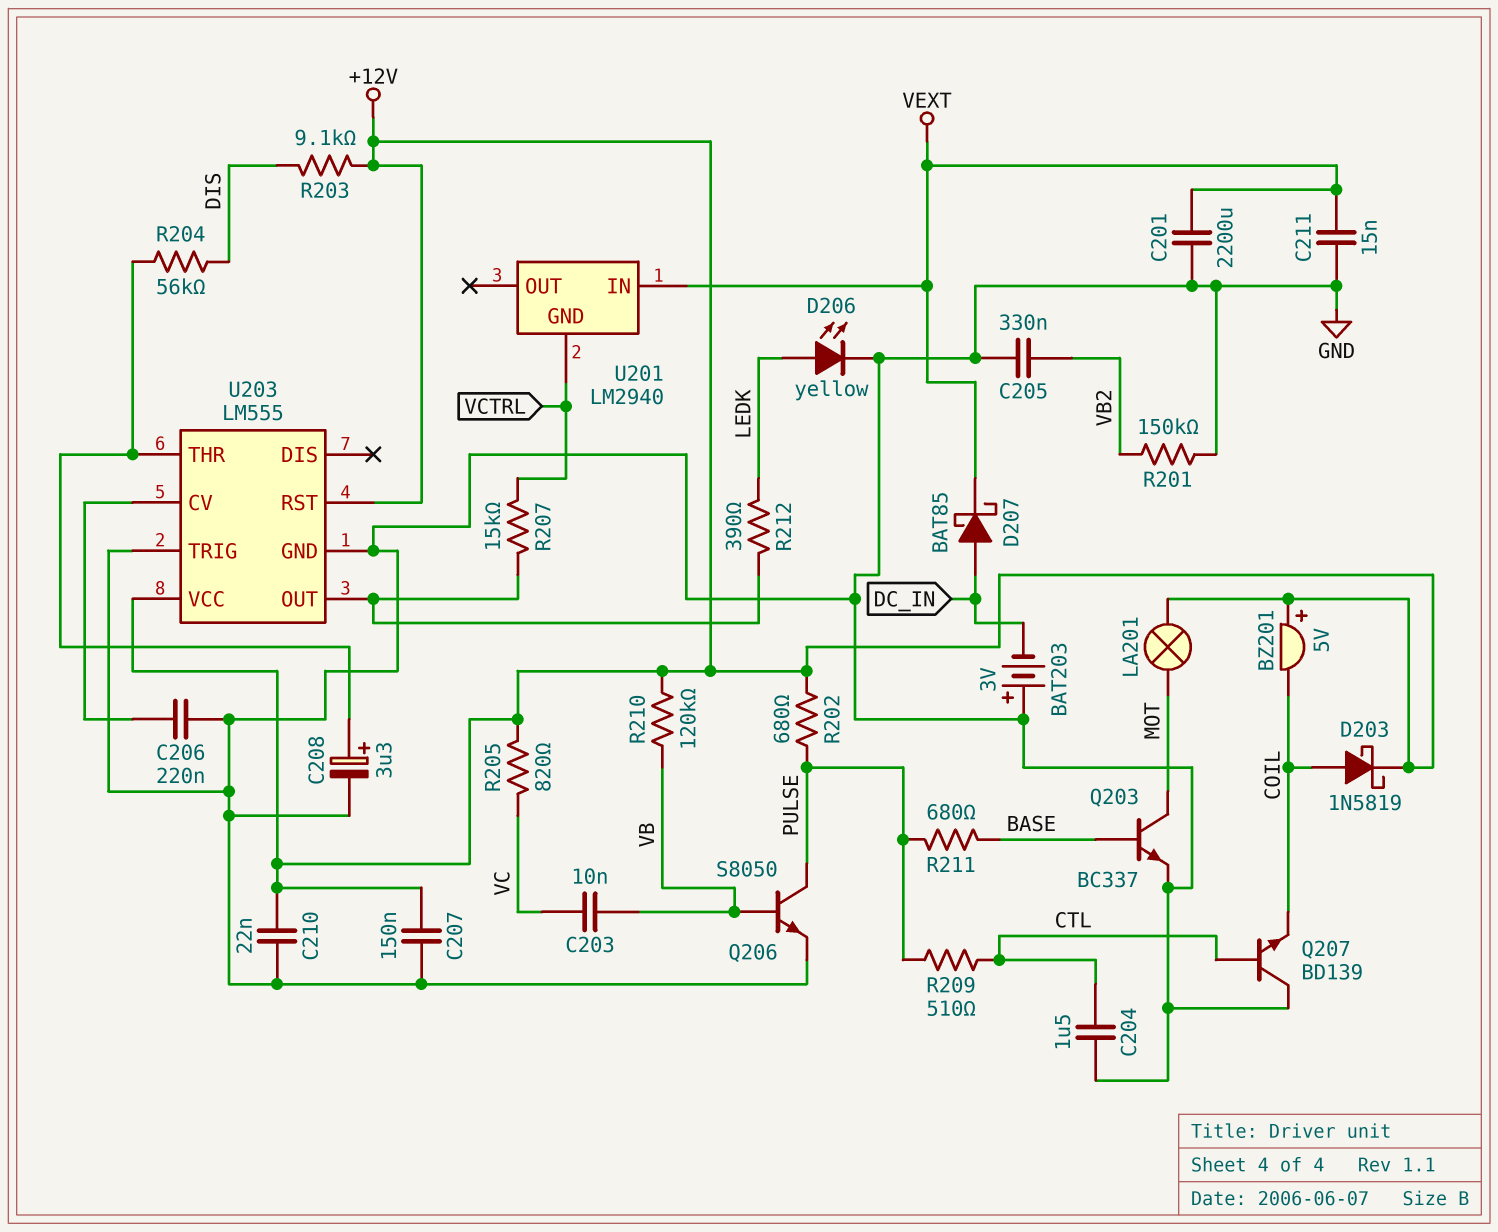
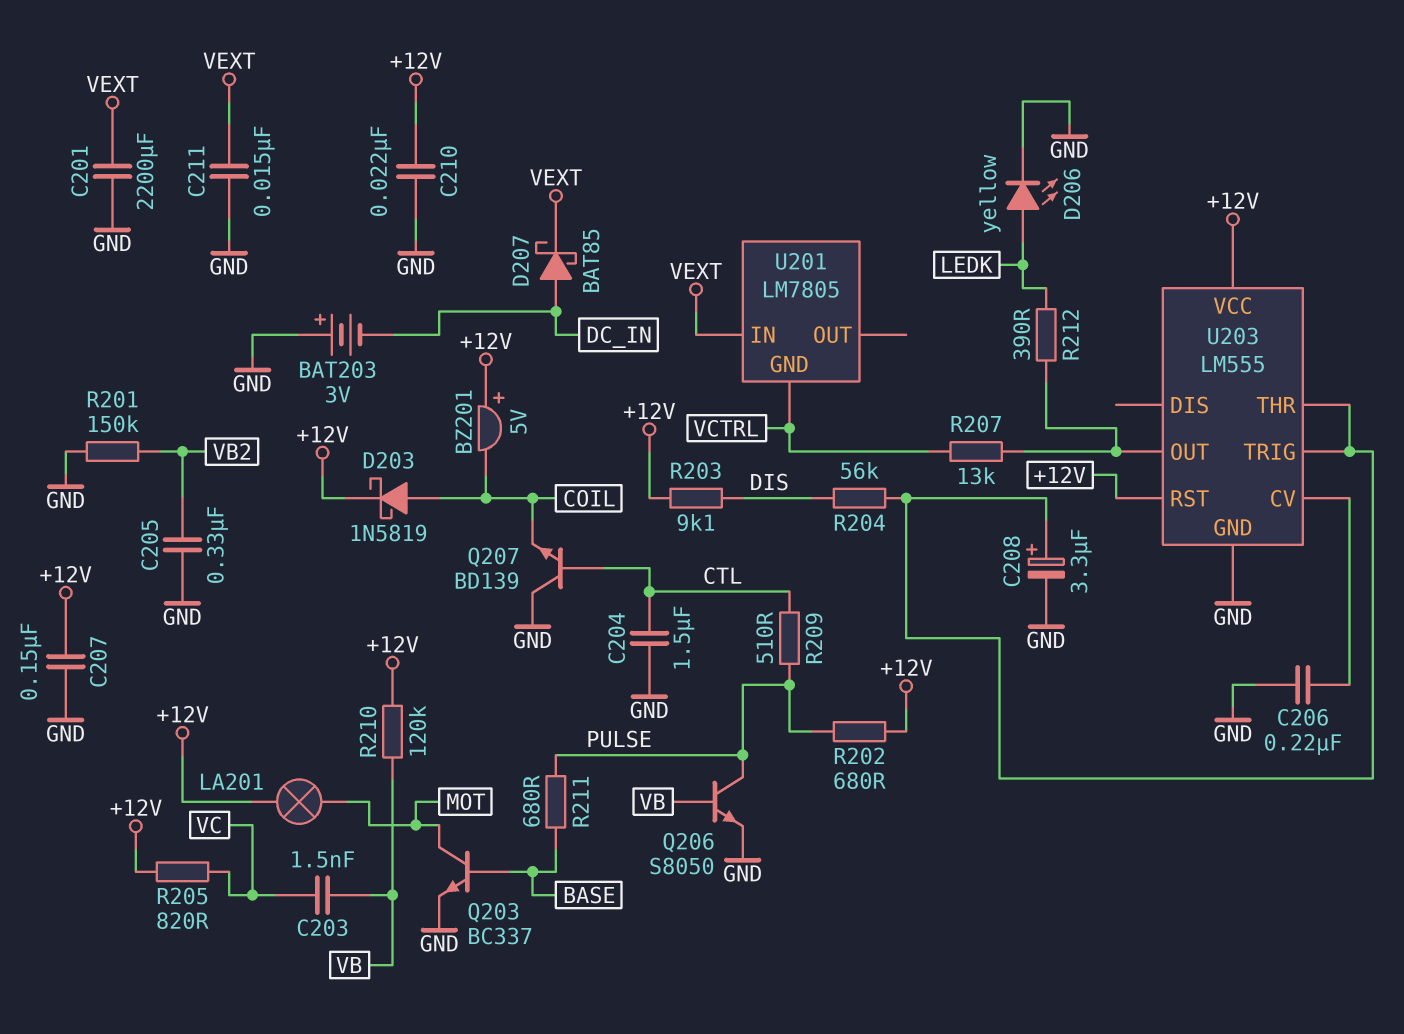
C203: 10nF (VB, VC) -> 1.5nF (VB, VC)
R207: 15k (U203/OUT, VCTRL) -> 13k (U203/OUT, VCTRL)
U201: LM2940 -> LM7805
U203 pin TRIG: GND -> U203/THR

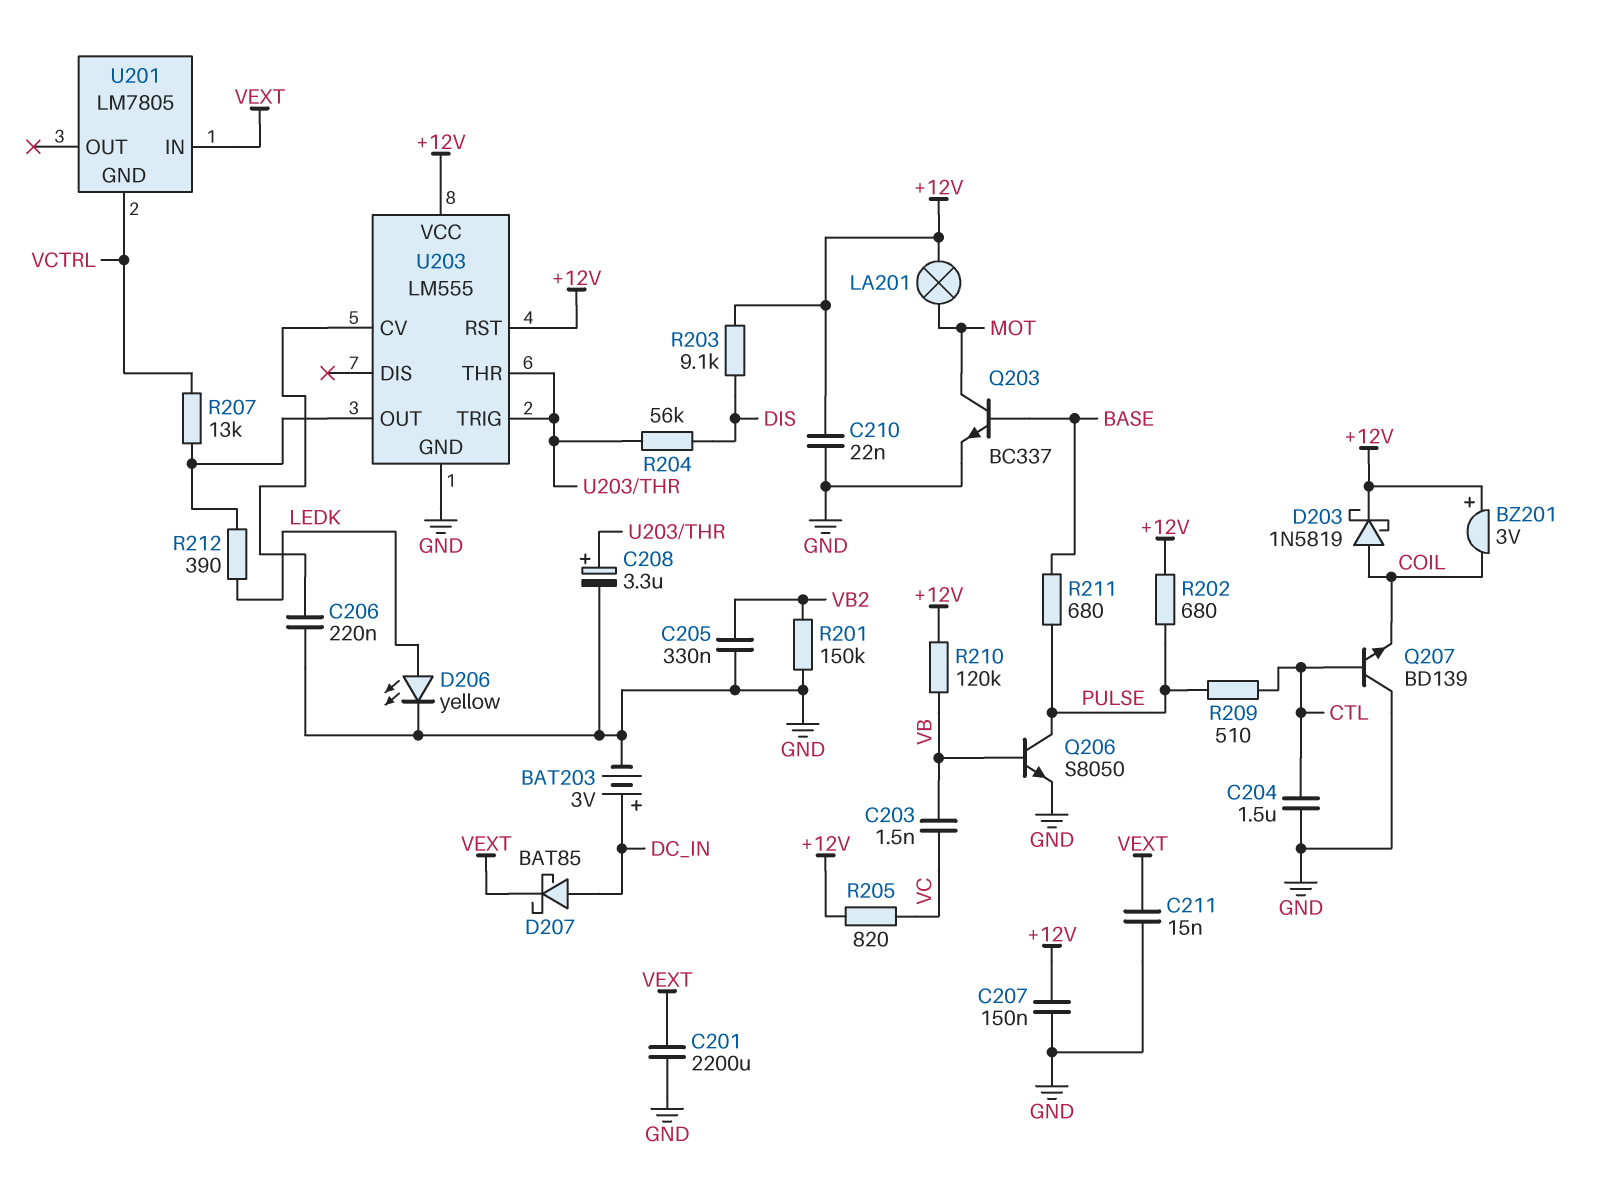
BAT203: 3V (plus GND, minus DC_IN) -> 3V (plus DC_IN, minus GND)
BZ201: buzzer 5V (plus +12V, minus COIL) -> buzzer 3V (plus +12V, minus COIL)

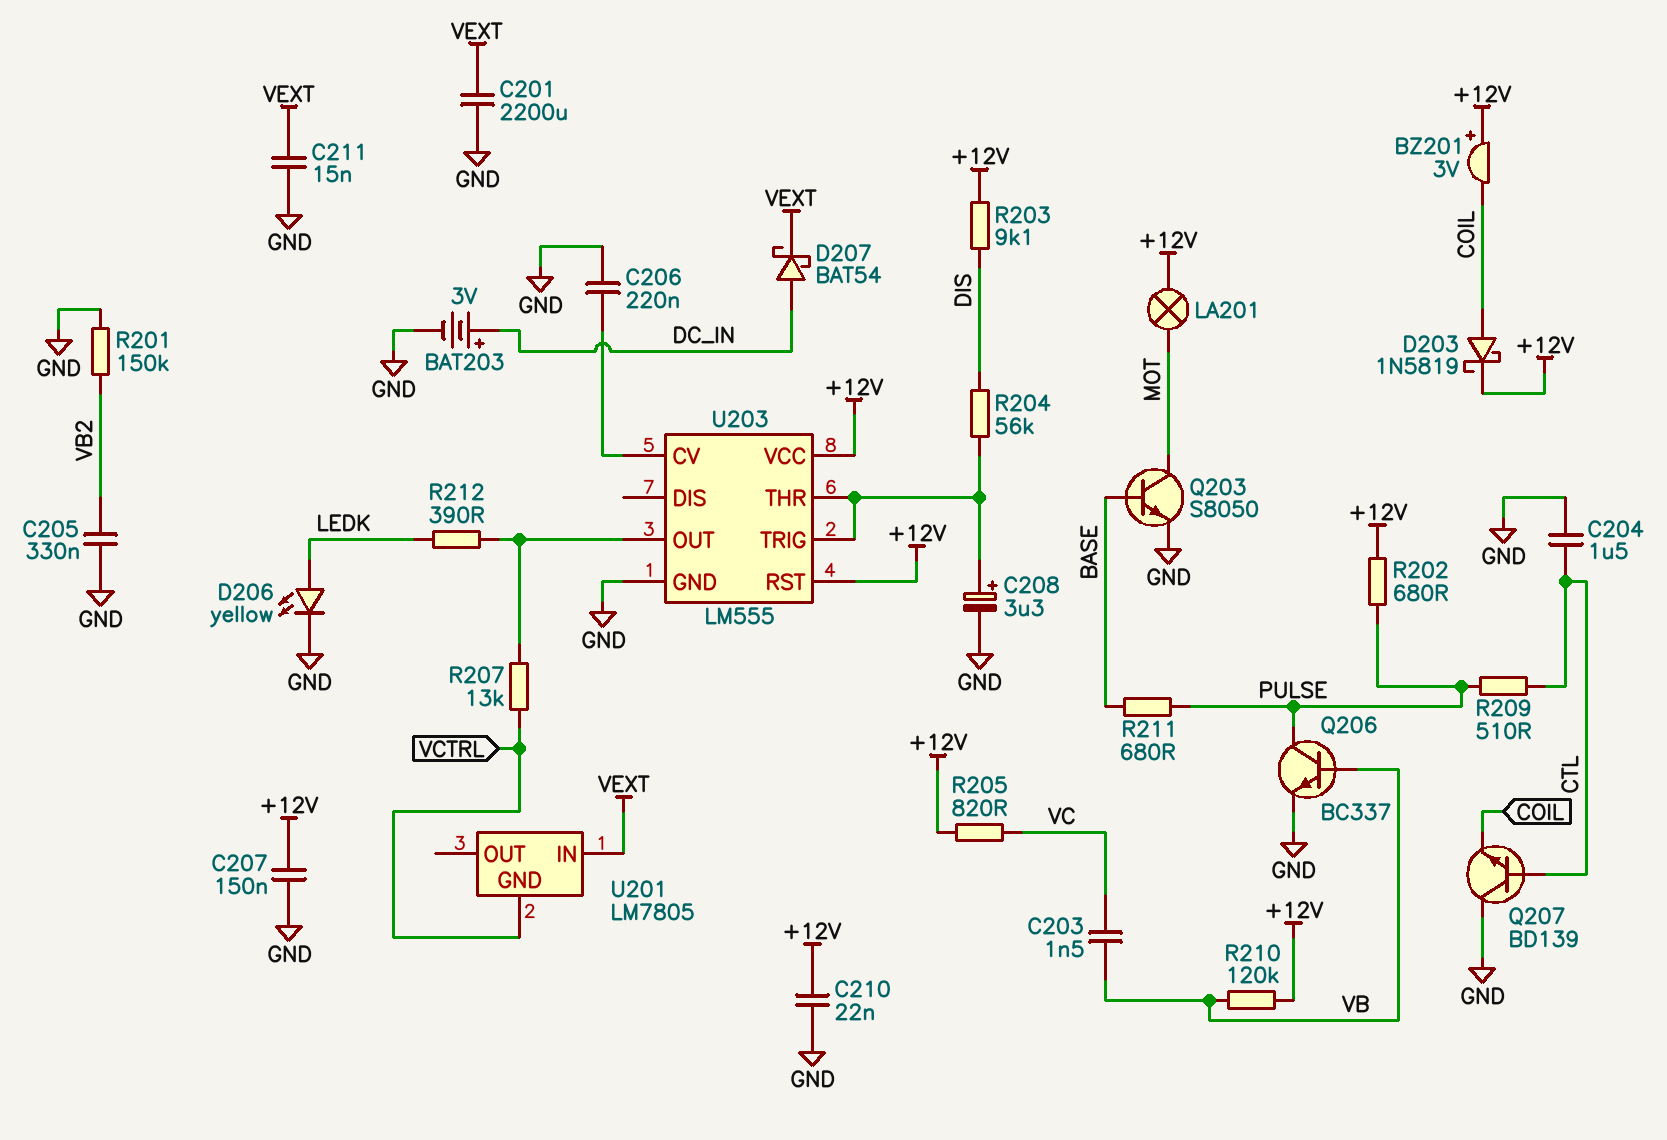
D207: schottky BAT85 (A DC_IN, K VEXT) -> schottky BAT54 (A DC_IN, K VEXT)
Q203: NPN BC337 (B BASE, C MOT, E GND) -> NPN S8050 (B BASE, C MOT, E GND)
Q206: NPN S8050 (B VB, C PULSE, E GND) -> NPN BC337 (B VB, C PULSE, E GND)

